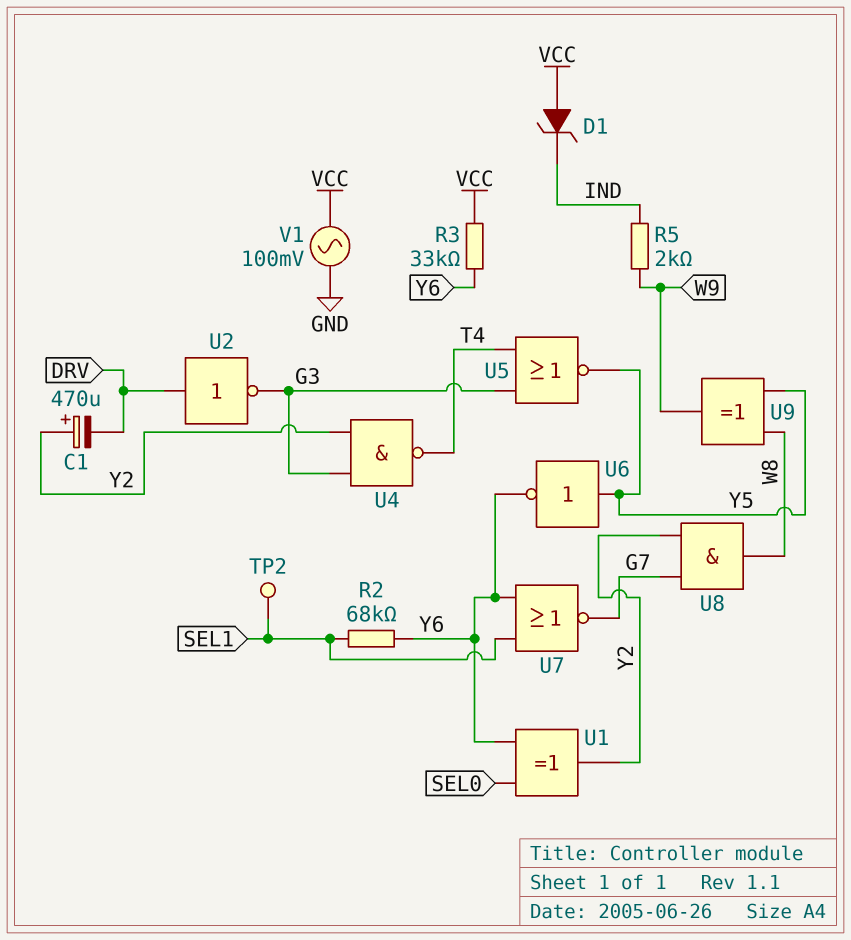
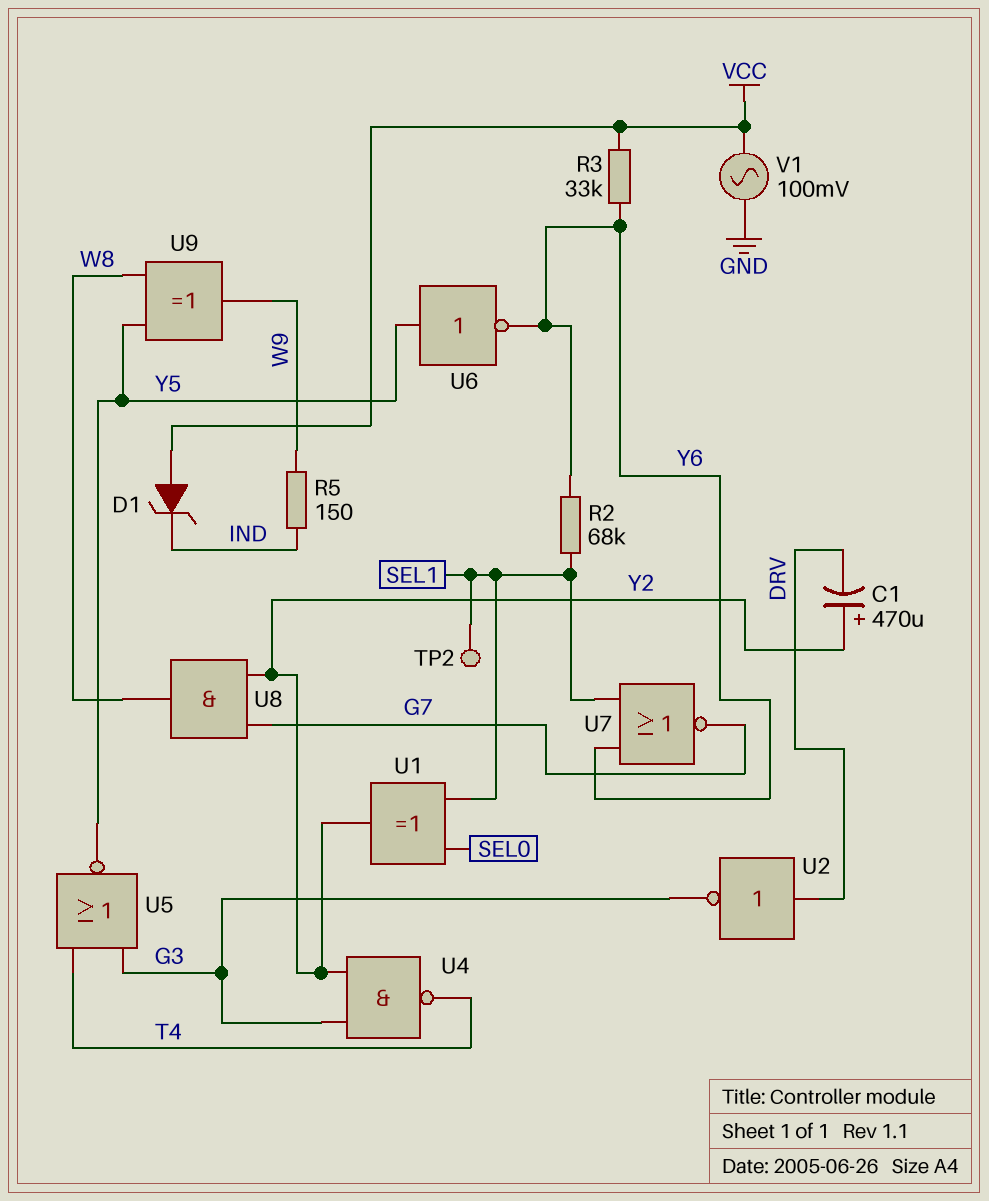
R5: 2k (IND, W9) -> 150 (IND, W9)
U1: XOR (in SEL0, in Y6, out Y2) -> XOR (in SEL0, in SEL1, out Y2)

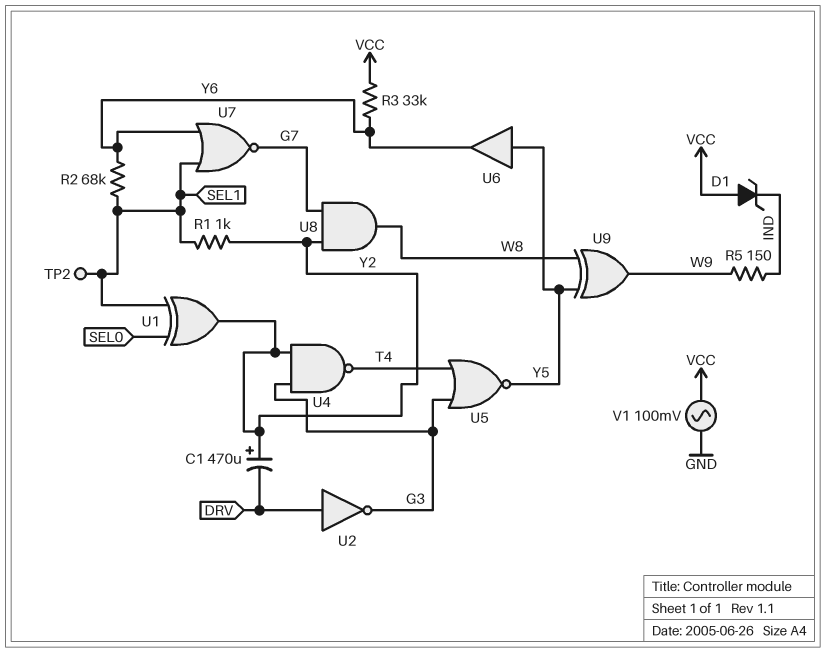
R1: none -> 1k (SEL1, Y2)
U6: NOT (in Y5, out Y6) -> buffer (in Y5, out Y6)

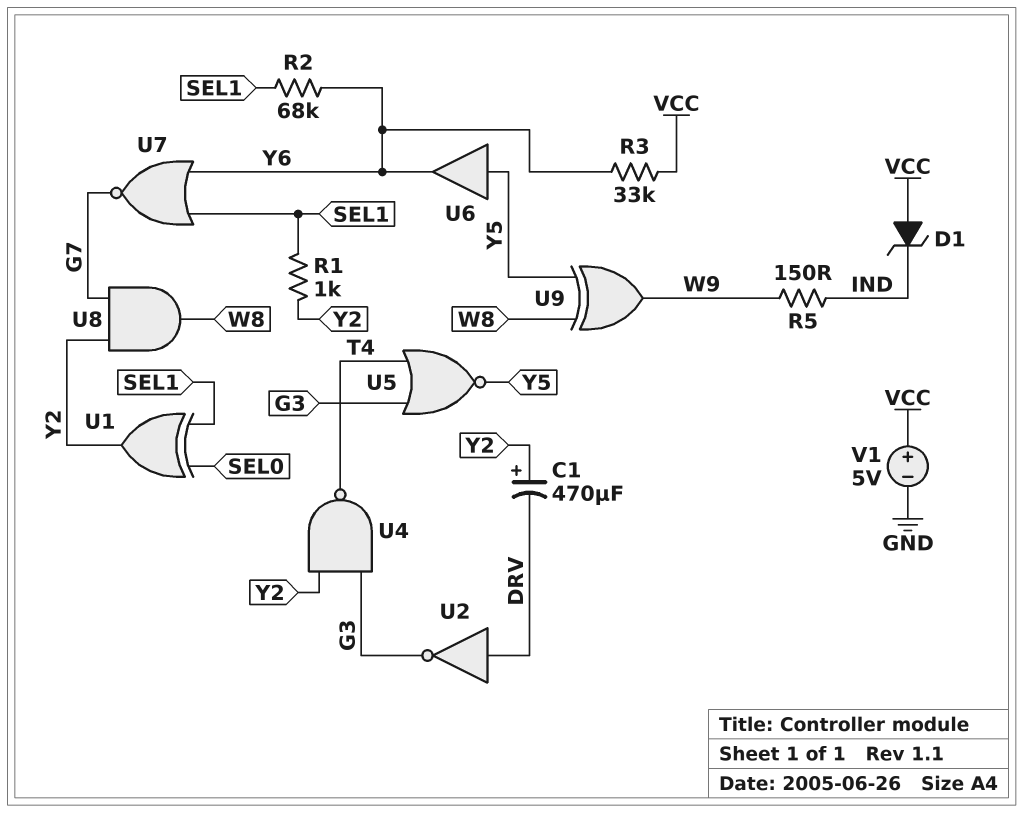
TP2: test point (SEL1) -> none
V1: AC 100mV (GND, VCC) -> 5V (plus VCC, minus GND)

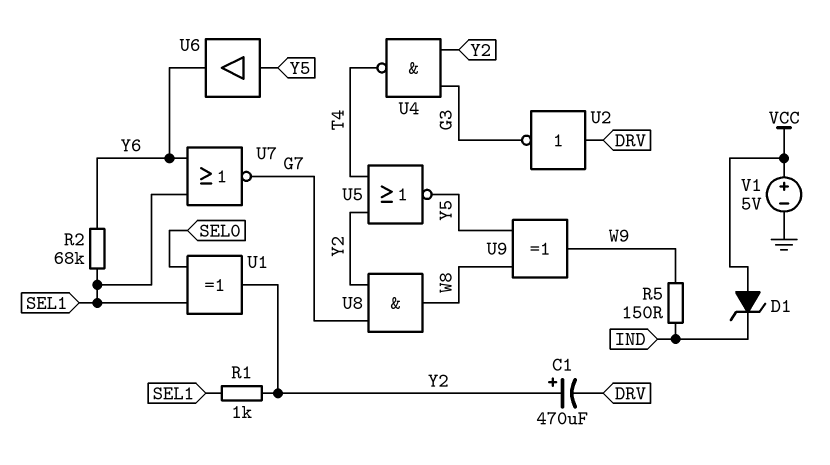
R3: 33k (VCC, Y6) -> none
U5: NOR (in G3, in T4, out Y5) -> NOR (in T4, in Y2, out Y5)

